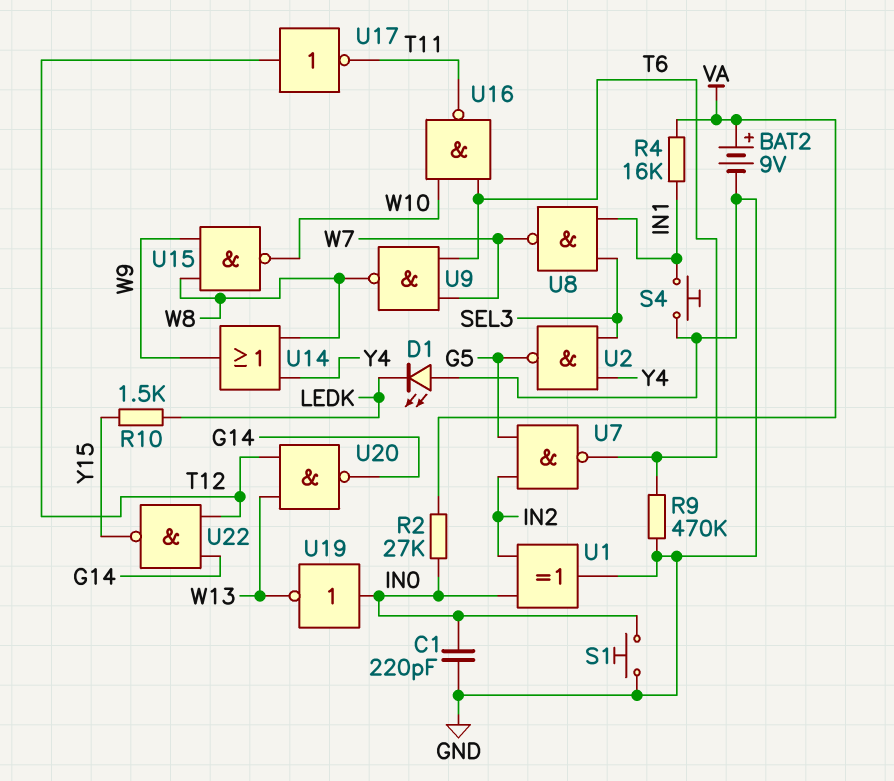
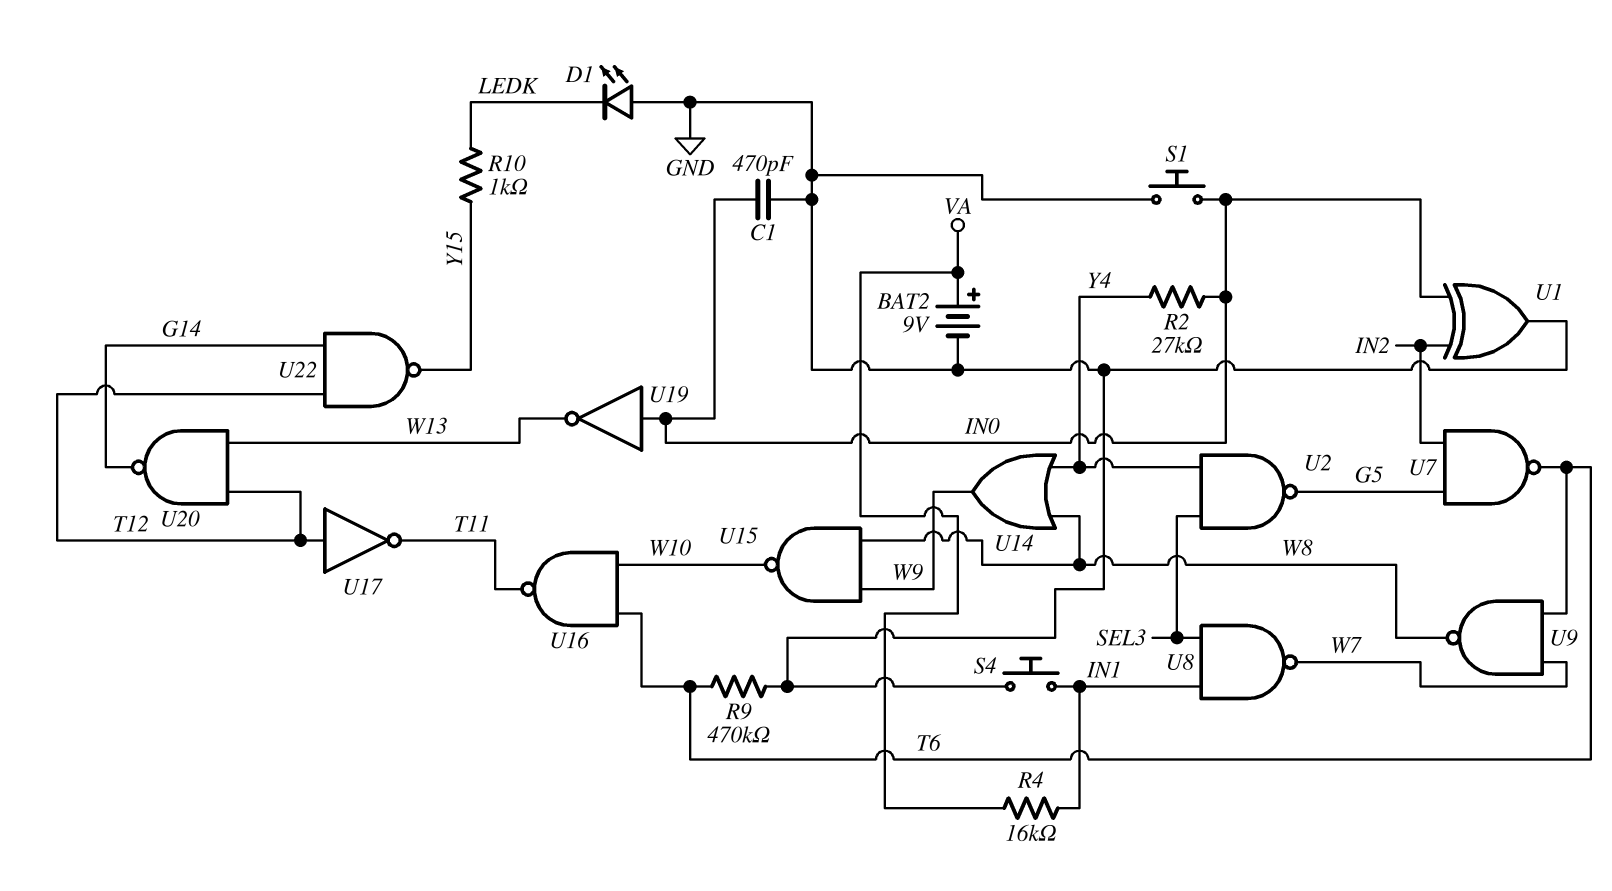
C1: 220pF (GND, IN0) -> 470pF (GND, IN0)
R2: 27k (IN0, VA) -> 27k (IN0, Y4)
R10: 1.5k (LEDK, Y15) -> 1k (LEDK, Y15)

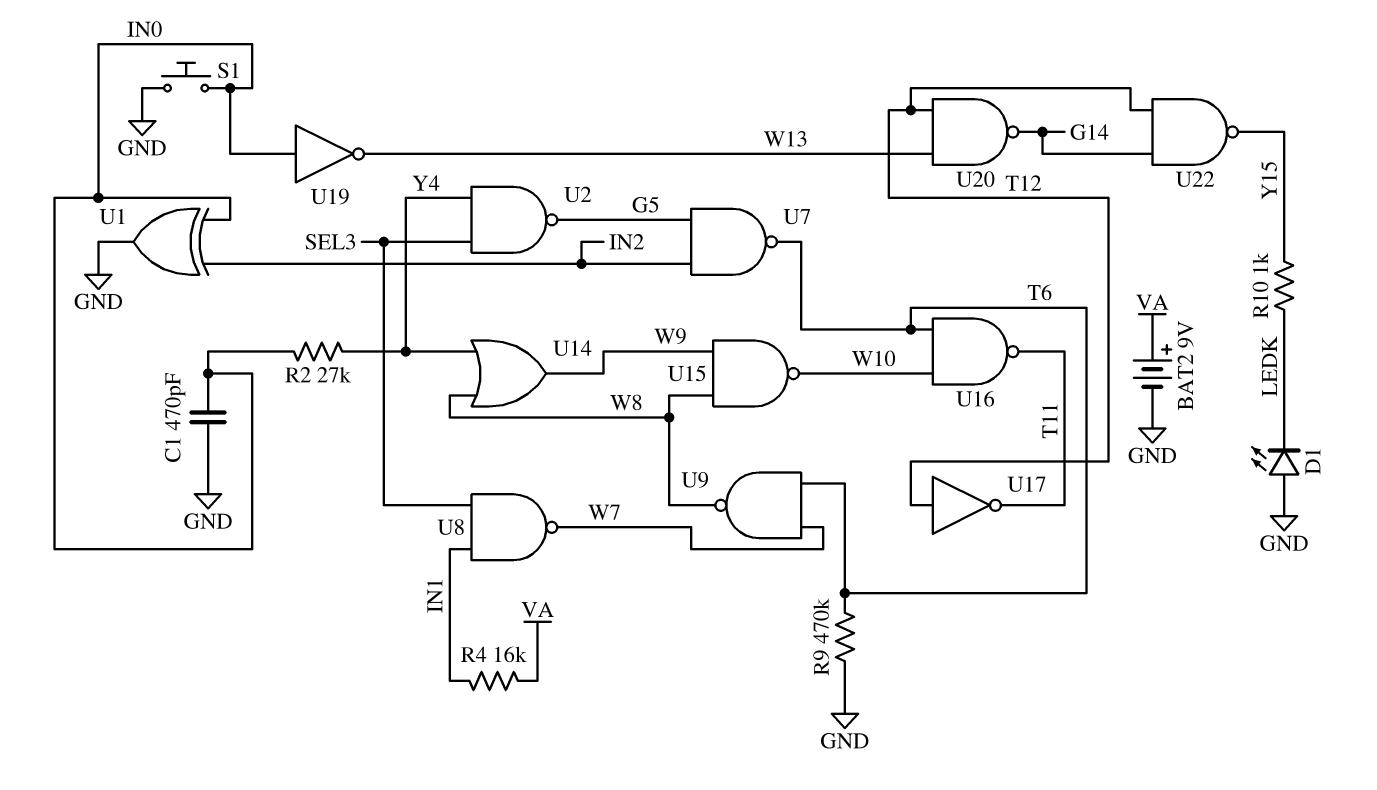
S4: button (GND, IN1) -> none

